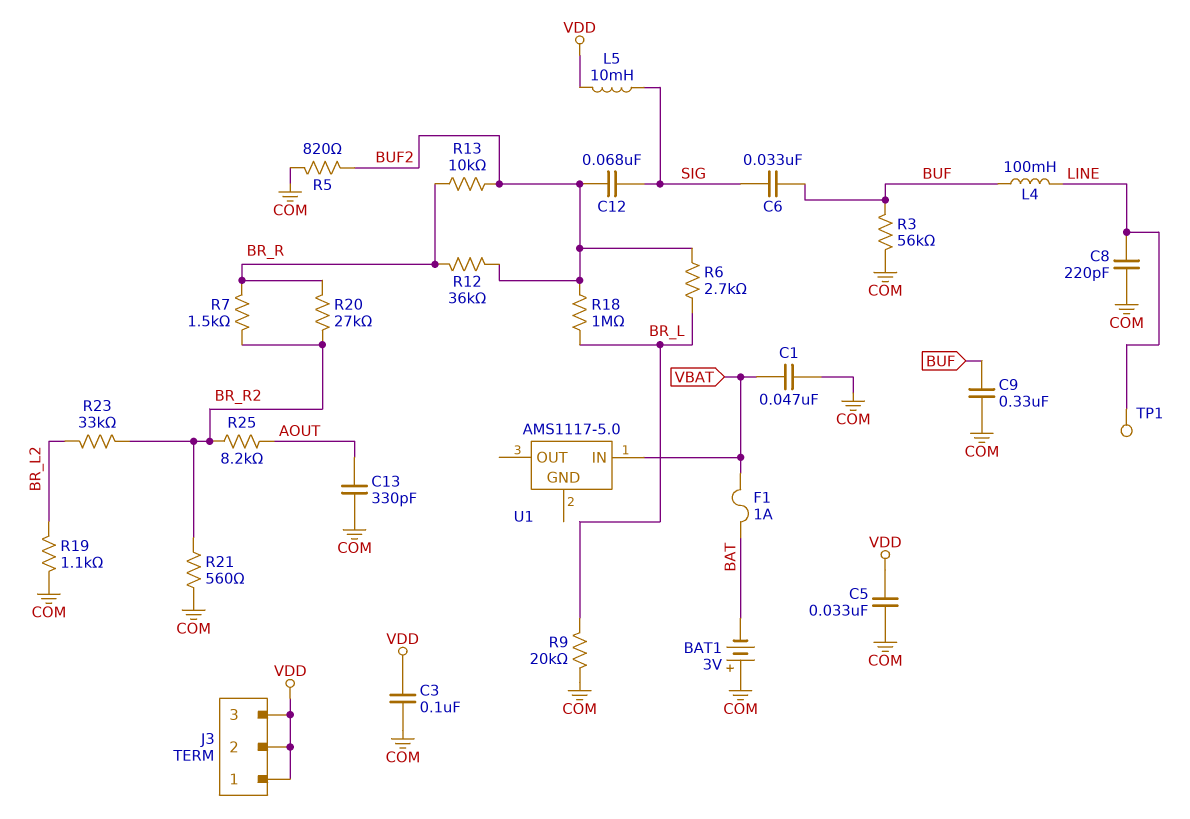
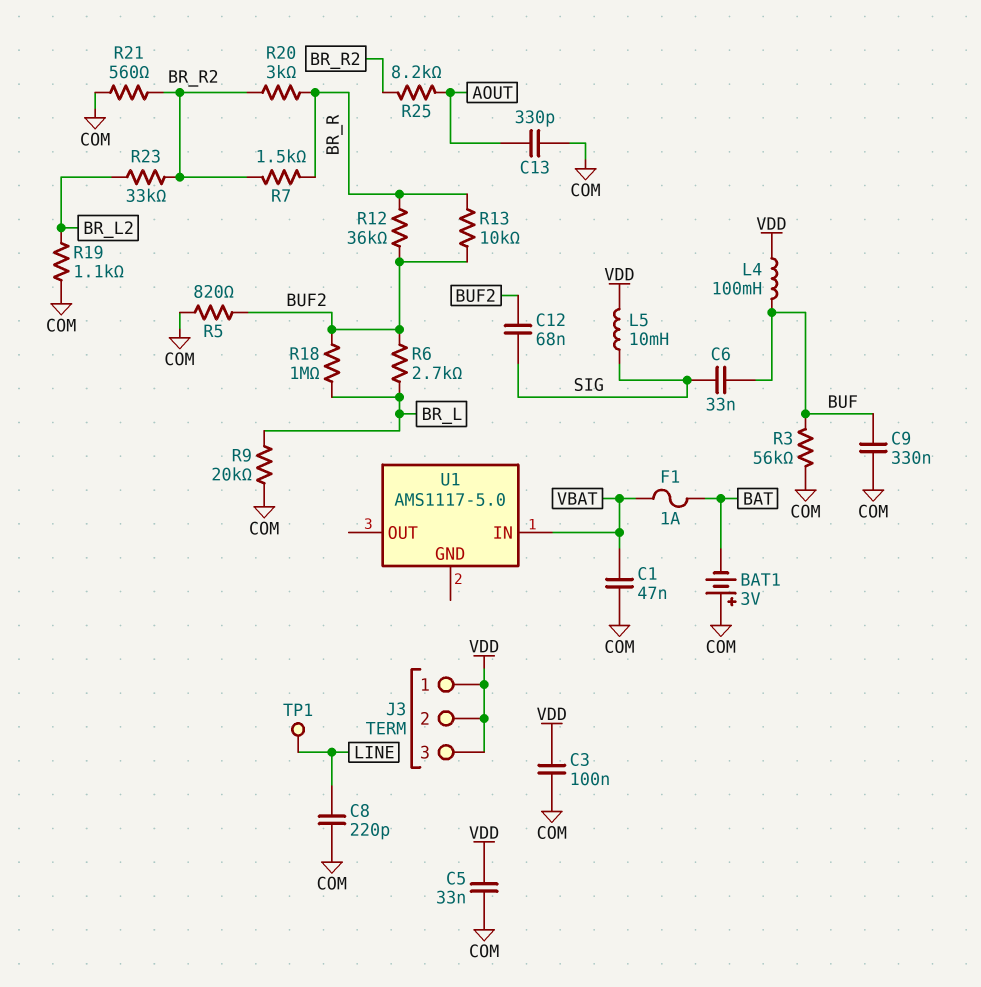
L4: 100mH (BUF, LINE) -> 100mH (BUF, VDD)
R20: 27k (BR_R, BR_R2) -> 3k (BR_R, BR_R2)

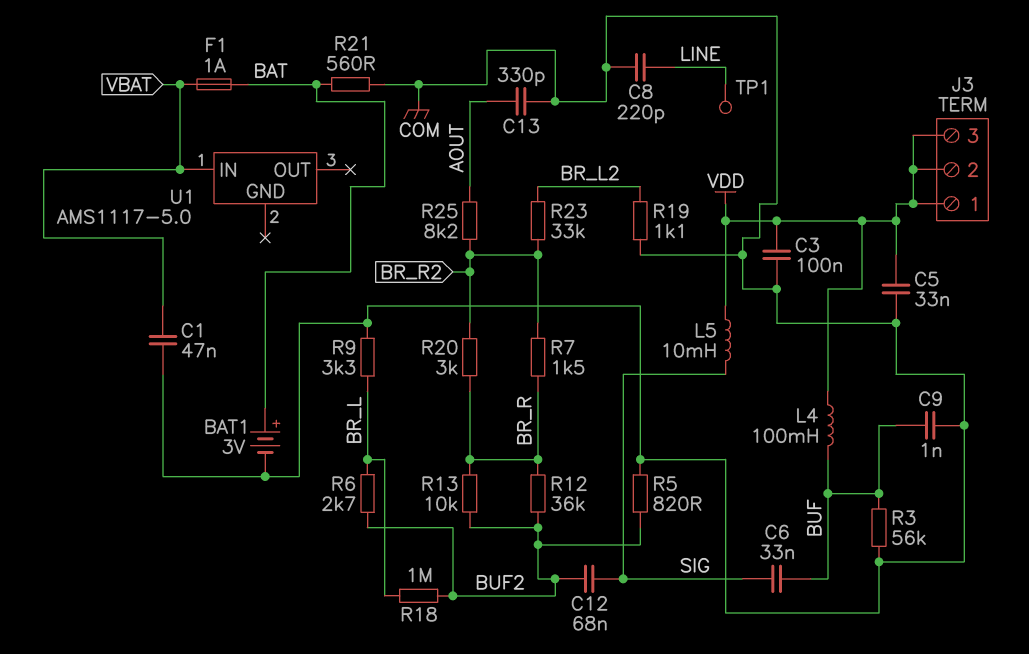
BAT1: 3V (plus COM, minus BAT) -> 3V (plus BAT, minus COM)
C9: 330nF (BUF, COM) -> 1nF (BUF, COM)
R9: 20k (BR_L, COM) -> 3.3k (BR_L, COM)
R21: 560 (BR_R2, COM) -> 560 (BAT, COM)

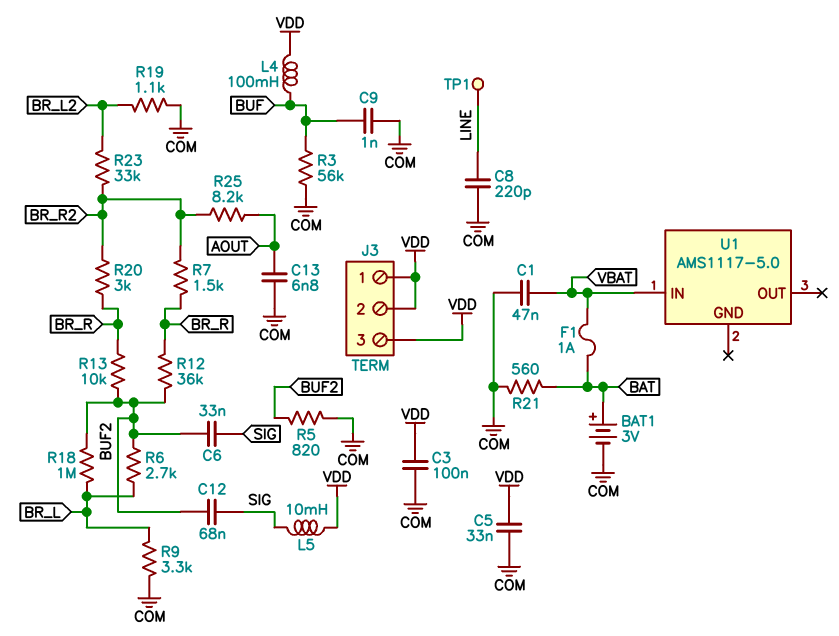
C6: 33nF (BUF, SIG) -> 33nF (BUF2, SIG)
C13: 330pF (AOUT, COM) -> 6.8nF (AOUT, COM)

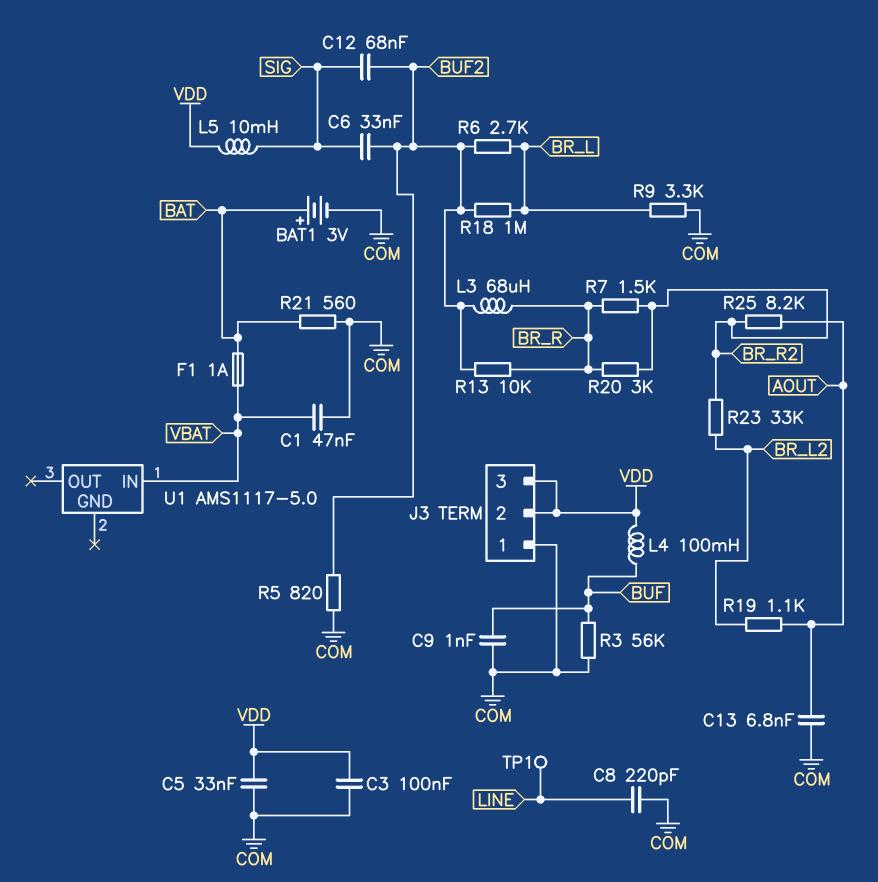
J3 pin 1: VDD -> COM
L3: none -> 68uH (BR_R, BUF2)
R12: 36k (BR_R, BUF2) -> none
R19: 1.1k (BR_L2, COM) -> 1.1k (AOUT, BR_L2)

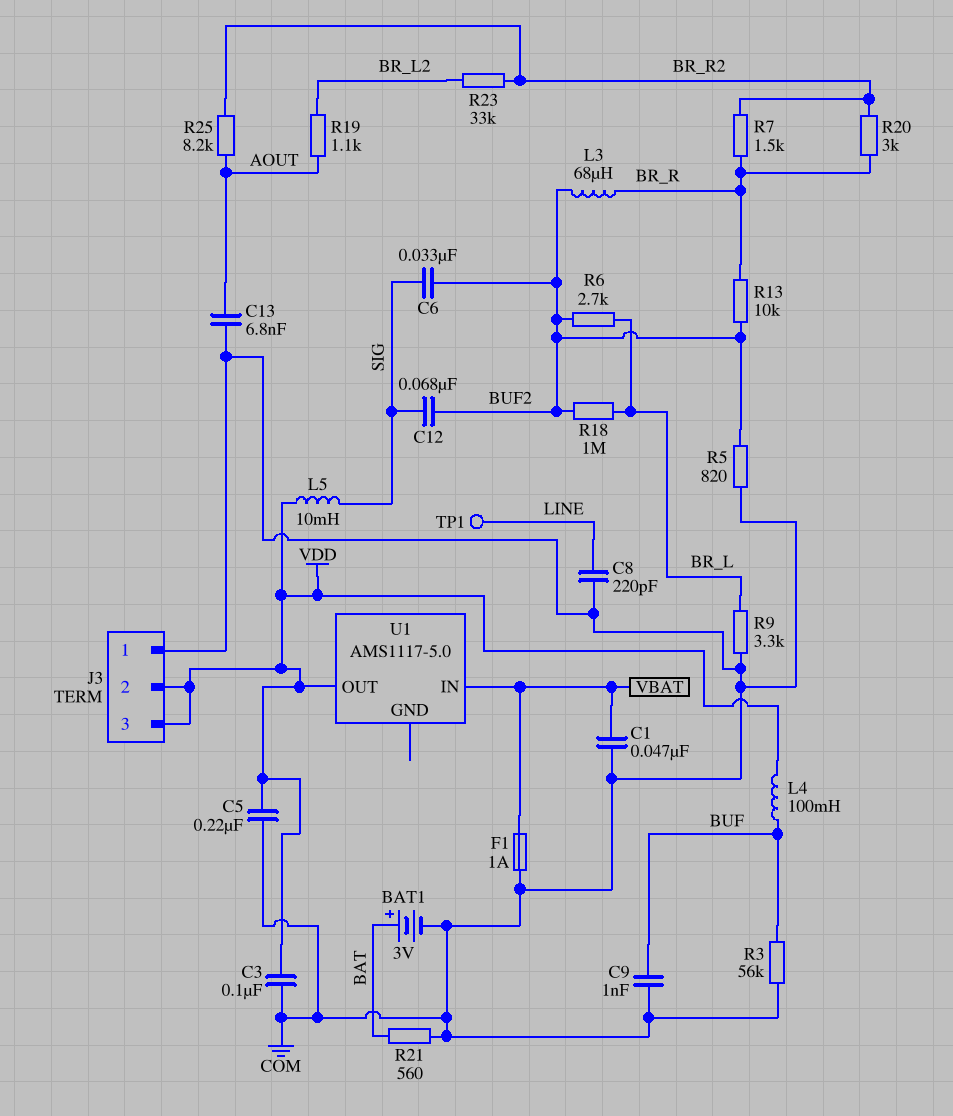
C5: 33nF (COM, VDD) -> 220nF (COM, VDD)
F1: 1A (BAT, VBAT) -> 1A (COM, VBAT)
U1 pin OUT: none -> VDD

